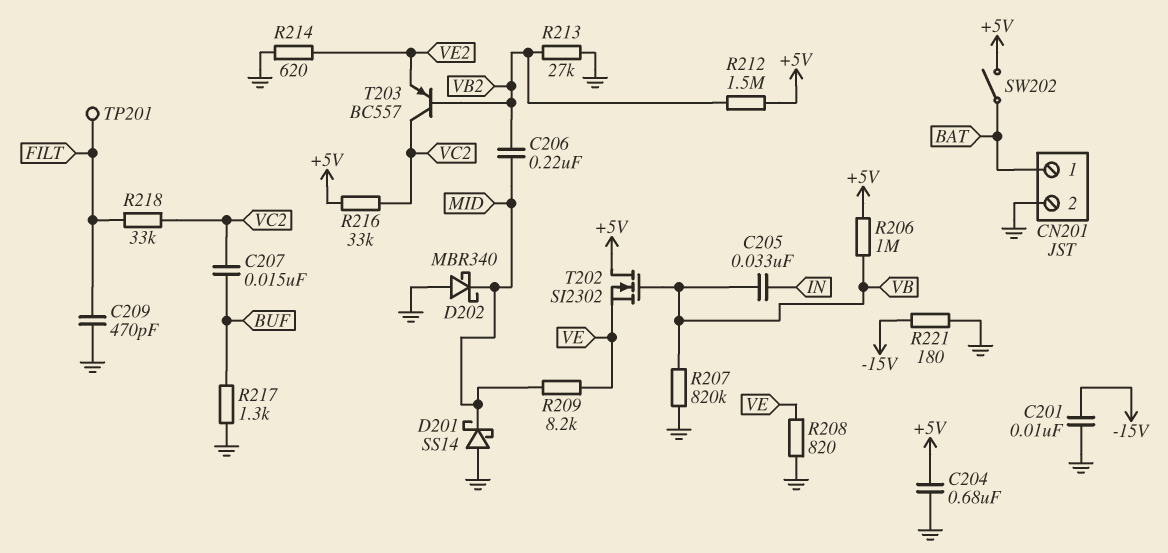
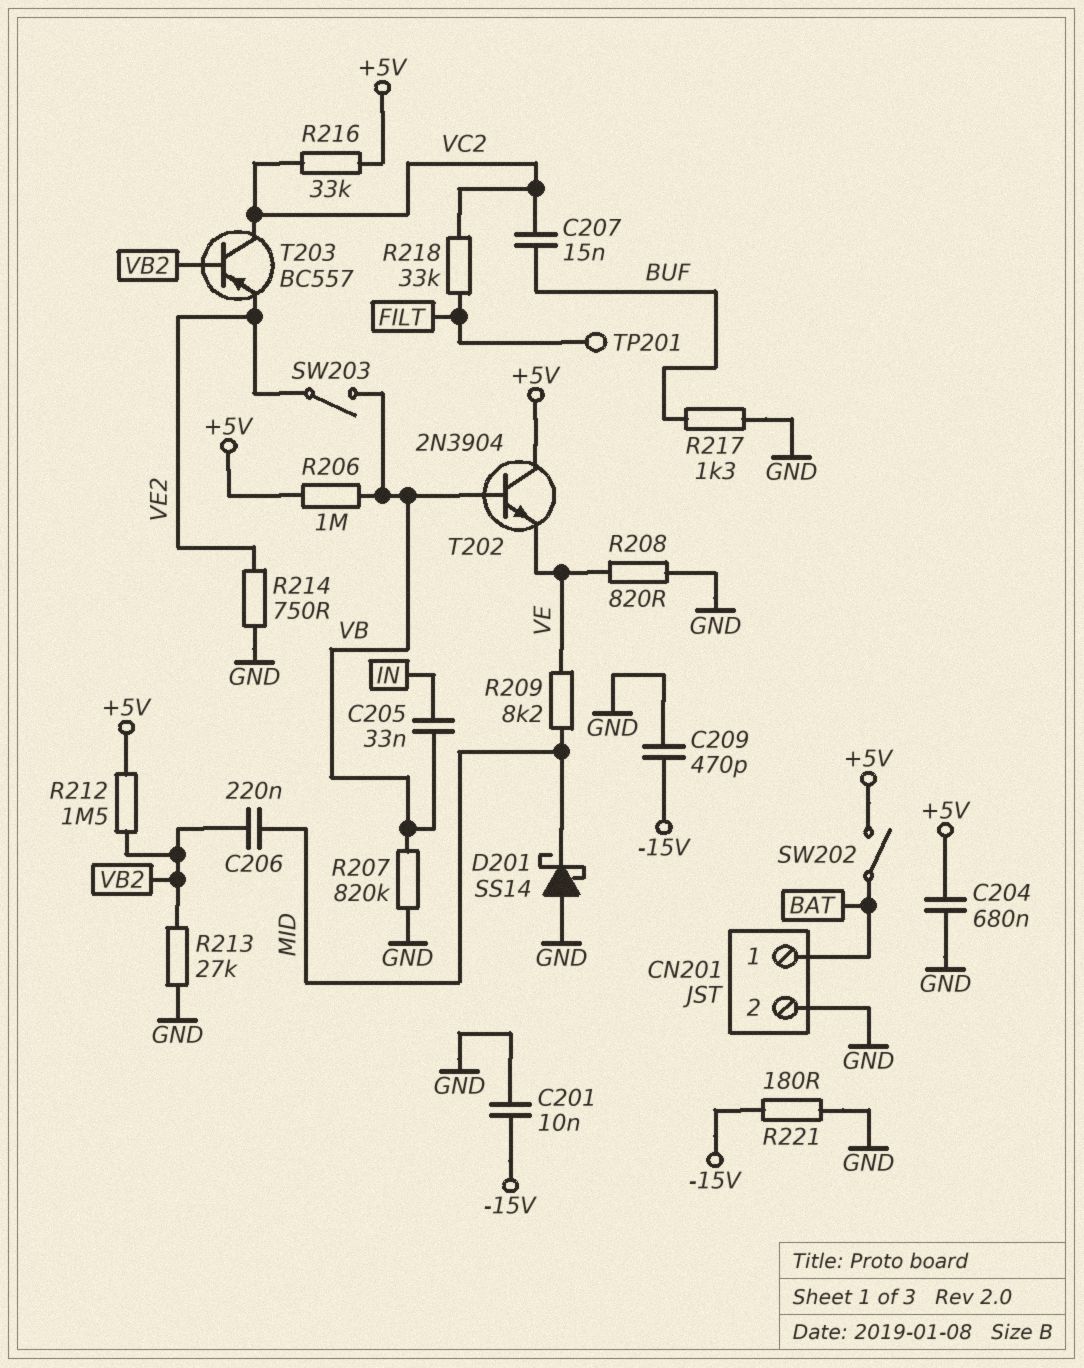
C209: 470pF (FILT, GND) -> 470pF (-15V, GND)
D202: schottky MBR340 (A GND, K MID) -> none
R214: 620 (GND, VE2) -> 750 (GND, VE2)
SW203: none -> switch (VB, VE2)
T202: NMOS SI2302 (G VB, D +5V, S VE) -> NPN 2N3904 (B VB, C +5V, E VE)

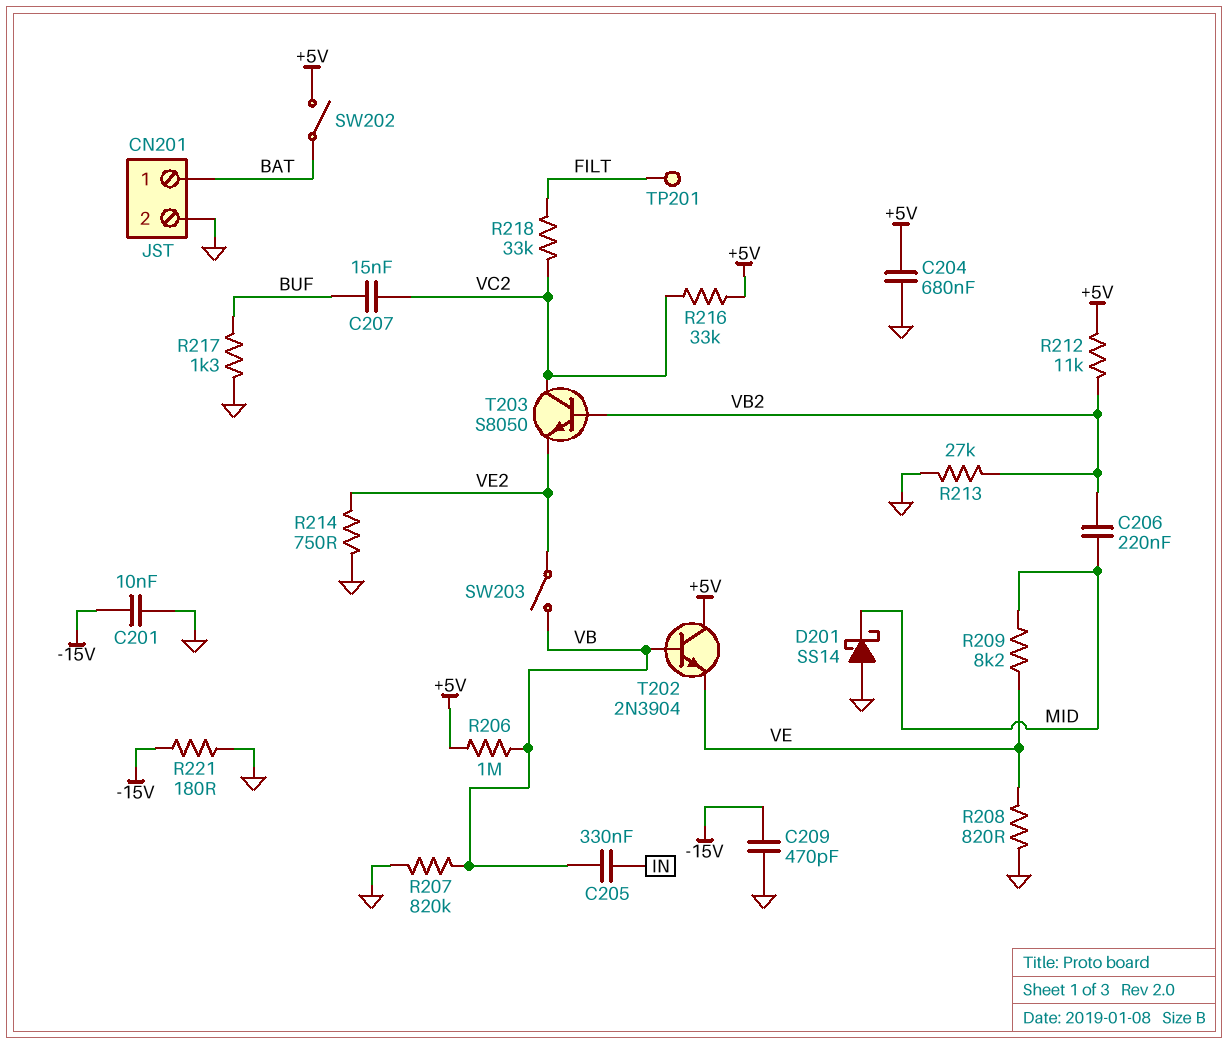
C205: 33nF (IN, VB) -> 330nF (IN, VB)
R212: 1.5M (+5V, VB2) -> 11k (+5V, VB2)
T203: PNP BC557 (B VB2, C VC2, E VE2) -> NPN S8050 (B VB2, C VC2, E VE2)

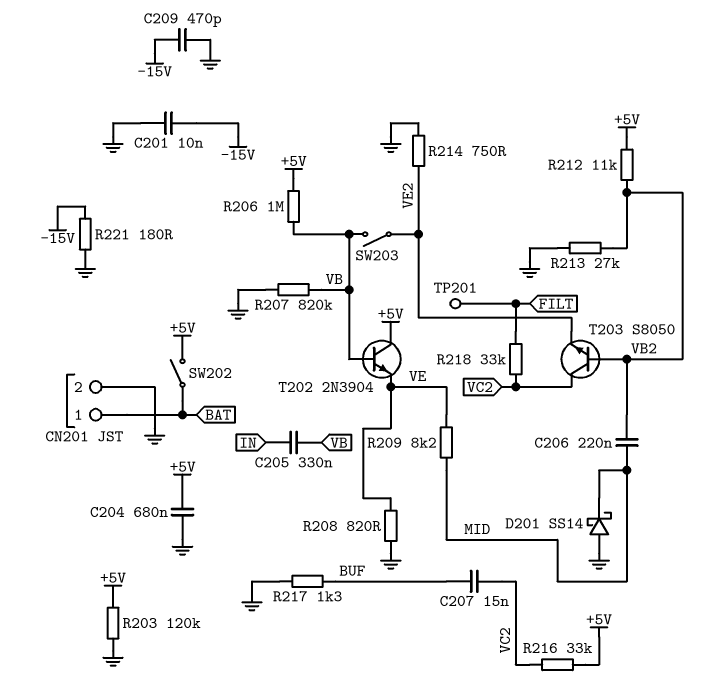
R203: none -> 120k (+5V, GND)

